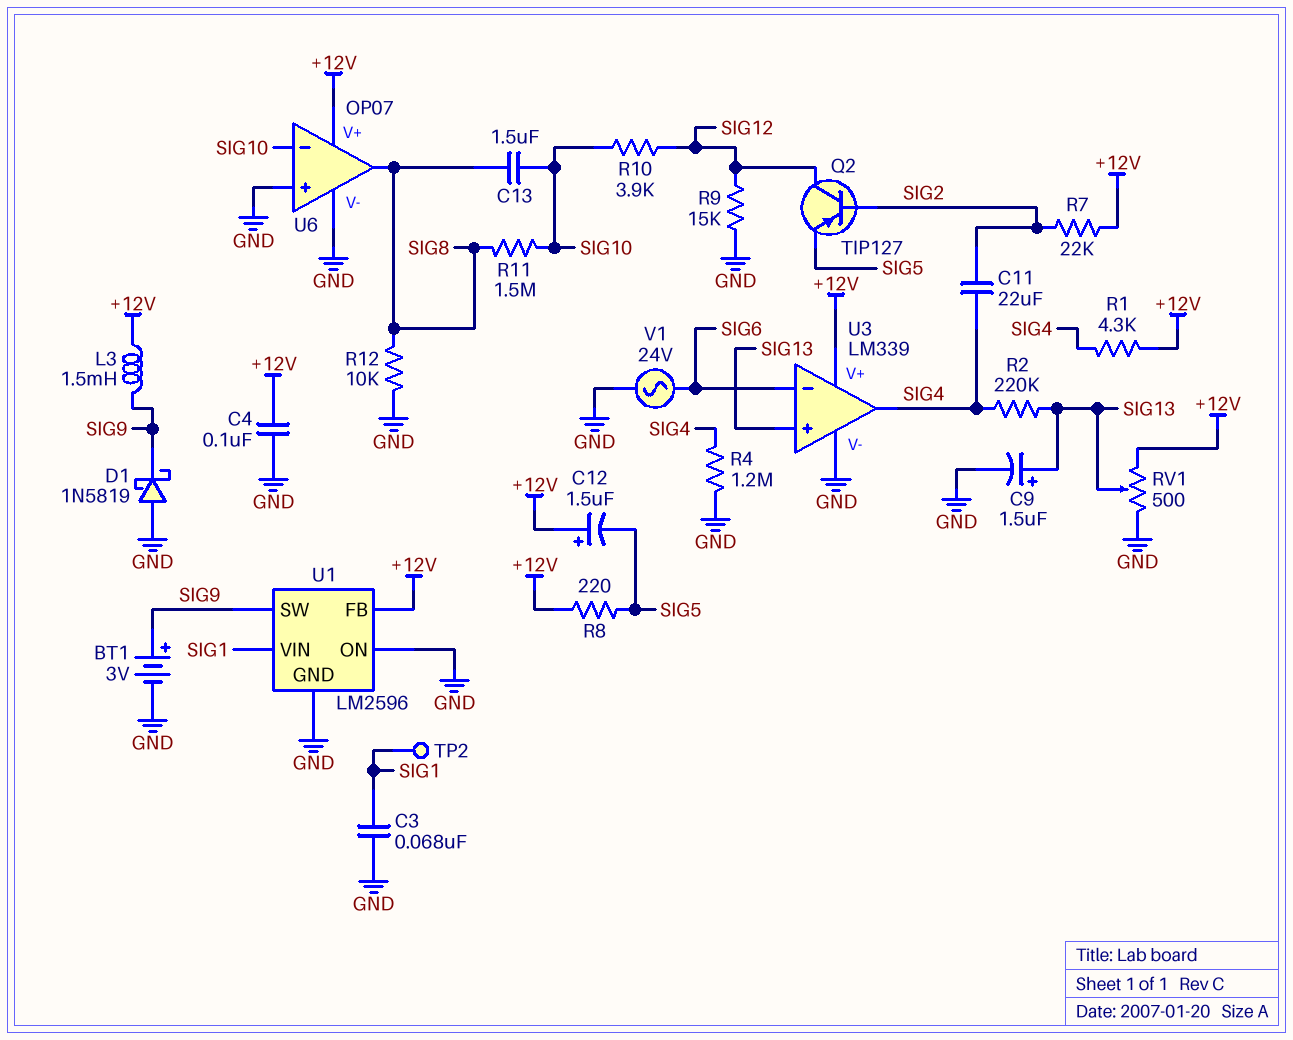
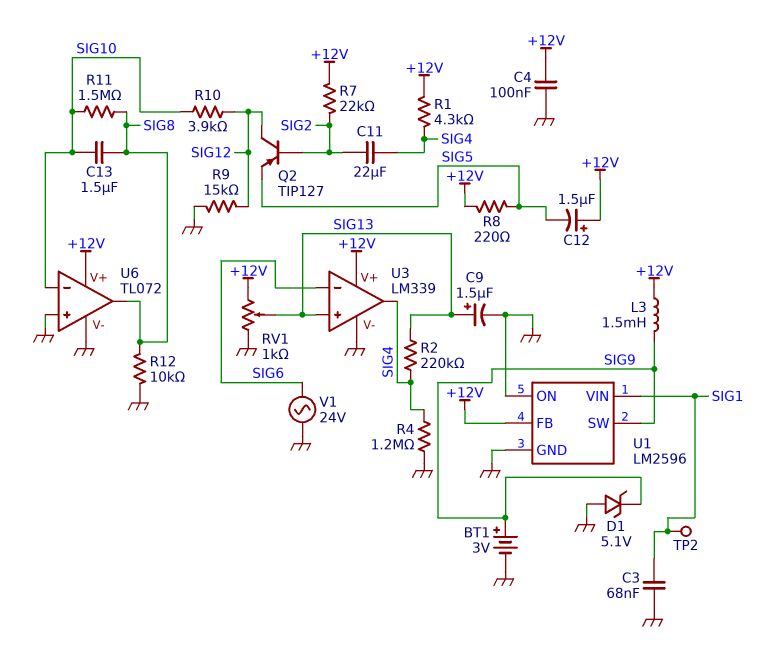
D1: schottky 1N5819 (A GND, K SIG9) -> zener 5.1V (A GND, K SIG9)
RV1: 500 (+12V, GND, wiper SIG13) -> 1k (+12V, GND, wiper SIG13)
U6: OP07 -> TL072

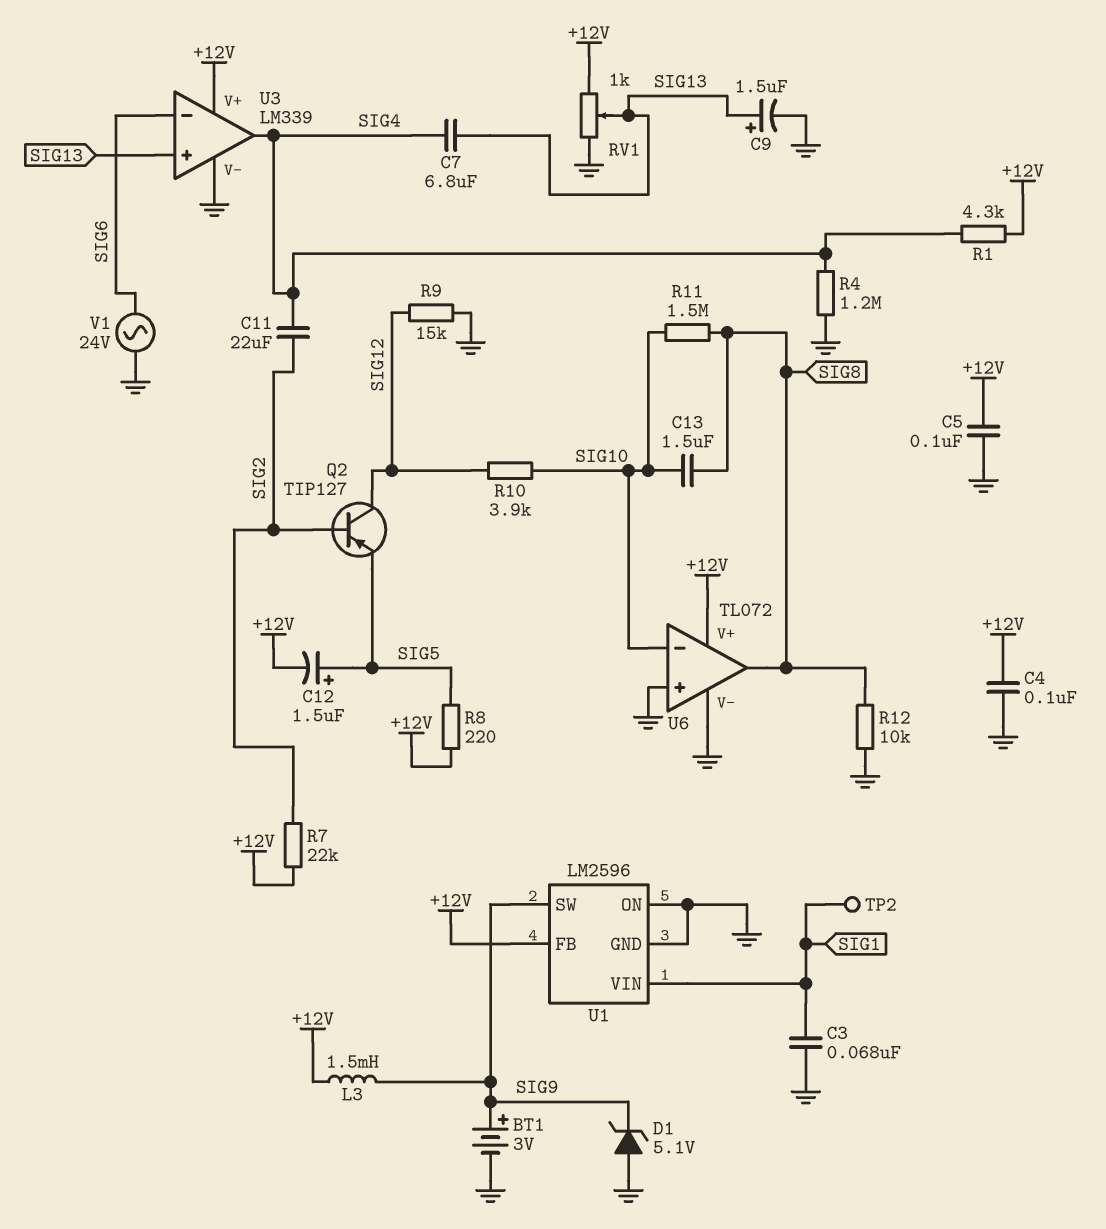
C5: none -> 100nF (+12V, GND)
C7: none -> 6.8uF (SIG4, SIG13)
C12: 1.5uF (plus +12V, minus SIG5) -> 1.5uF (plus SIG5, minus +12V)
R2: 220k (SIG4, SIG13) -> none

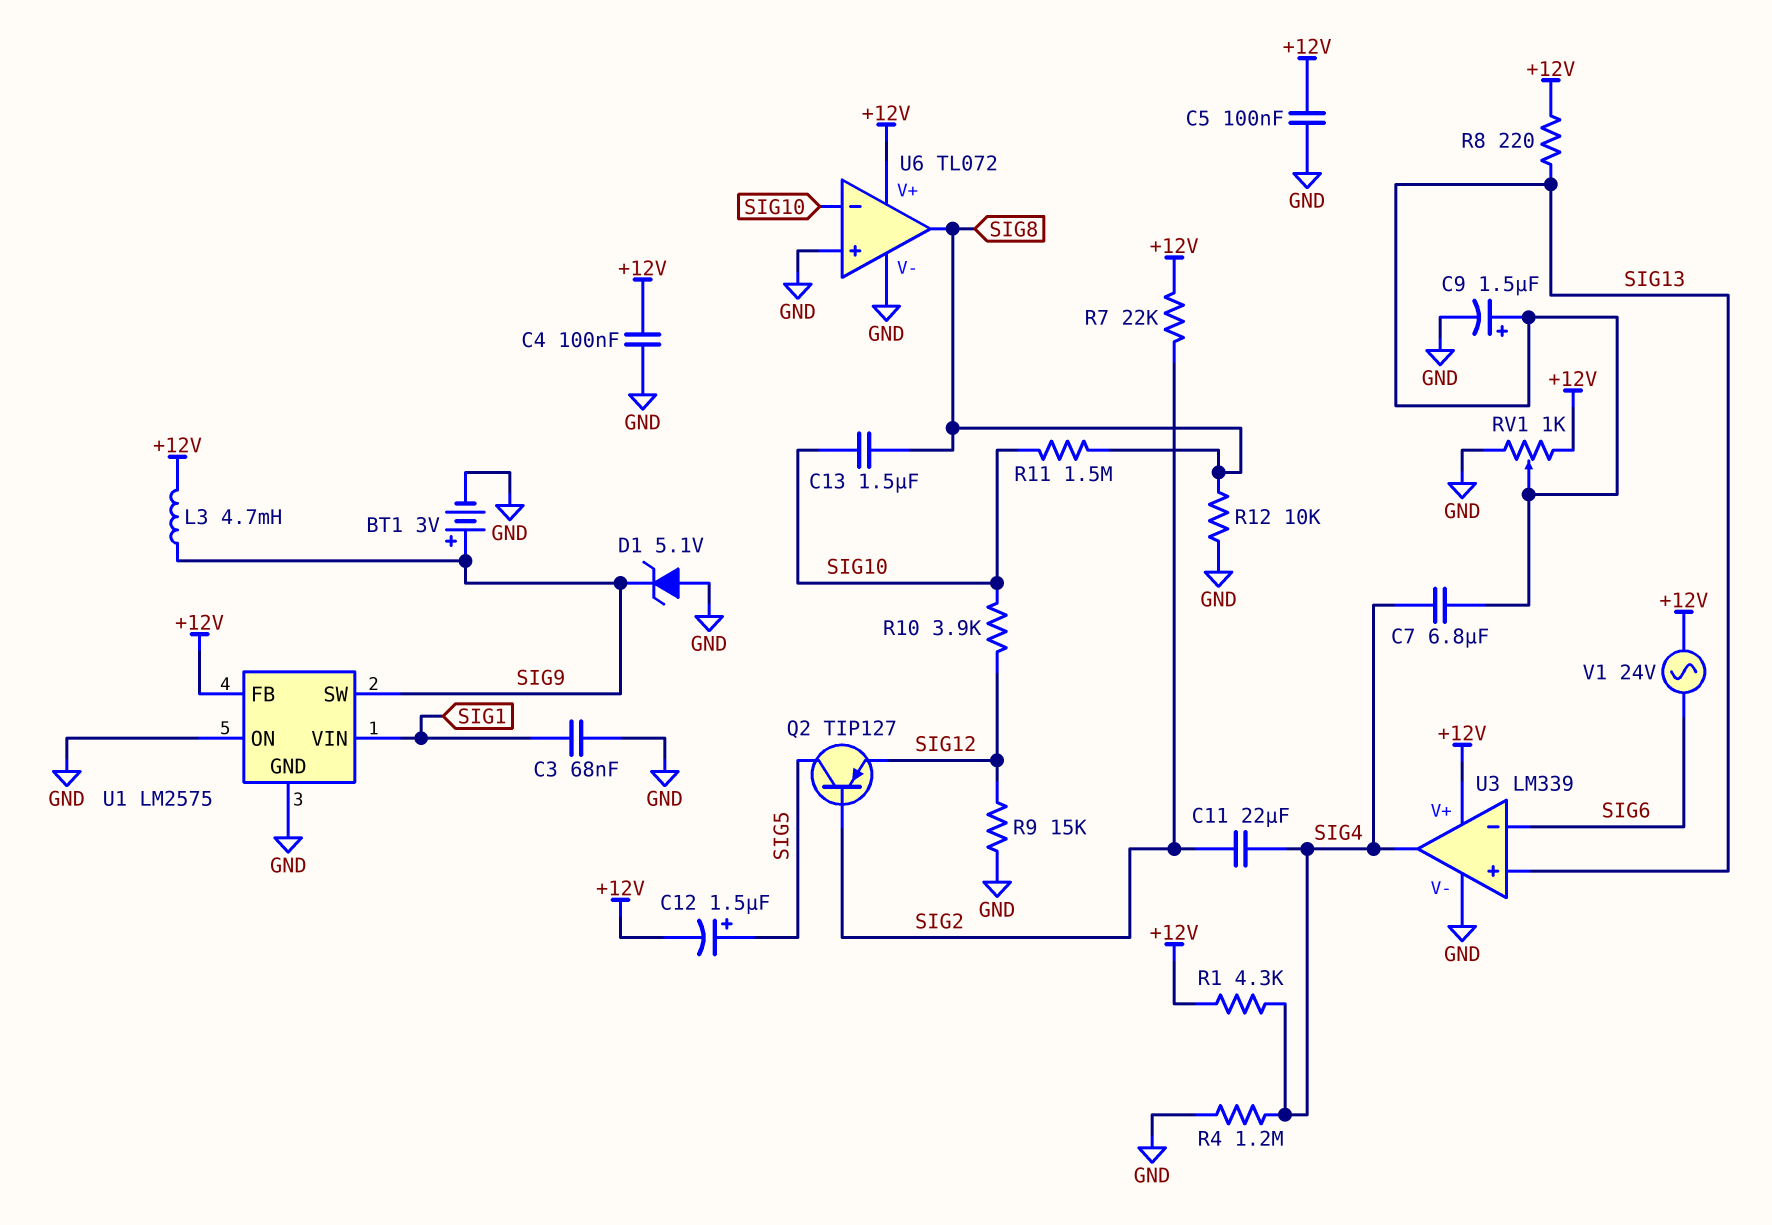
L3: 1.5mH (+12V, SIG9) -> 4.7mH (+12V, SIG9)
Q2: PNP TIP127 (B SIG2, C SIG12, E SIG5) -> PNP TIP127 (B SIG2, C SIG5, E SIG12)
R8: 220 (+12V, SIG5) -> 220 (+12V, SIG13)
TP2: test point (SIG1) -> none
U1: LM2596 -> LM2575
V1: AC 24V (GND, SIG6) -> AC 24V (+12V, SIG6)

